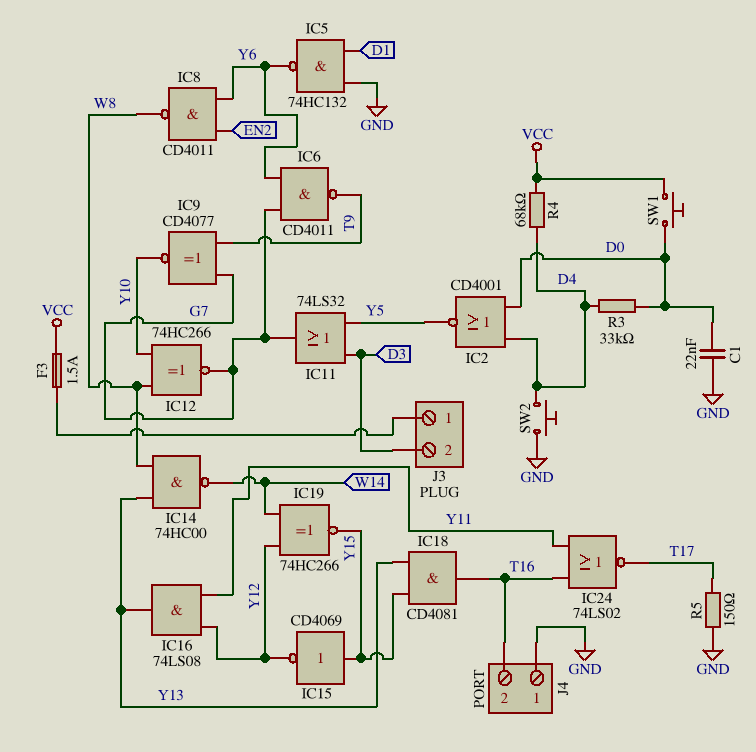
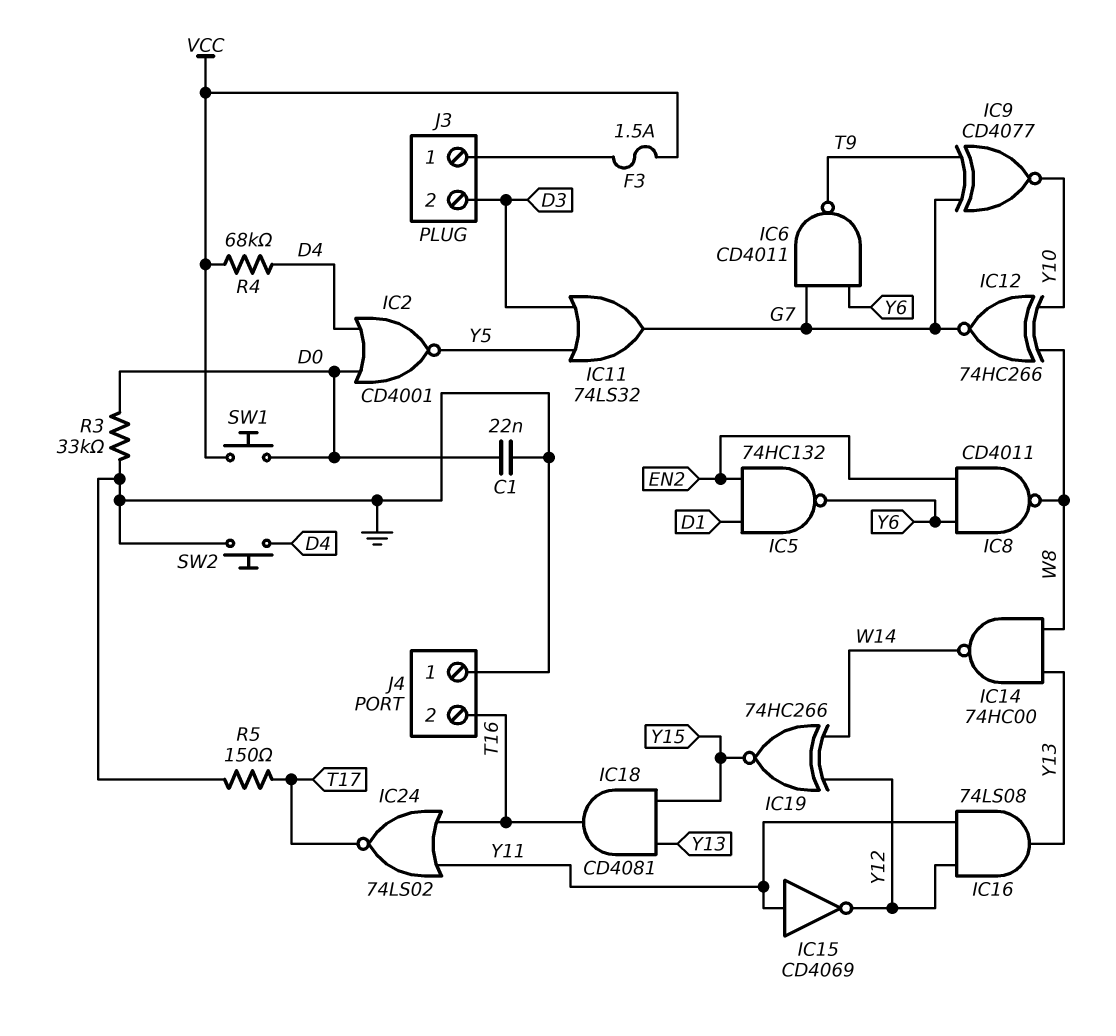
IC5: NAND 74HC132 (in D1, in GND, out Y6) -> NAND 74HC132 (in D1, in EN2, out Y6)
IC15: NOT CD4069 (in Y15, out Y12) -> NOT CD4069 (in Y11, out Y12)
R3: 33k (D0, D4) -> 33k (D0, GND)

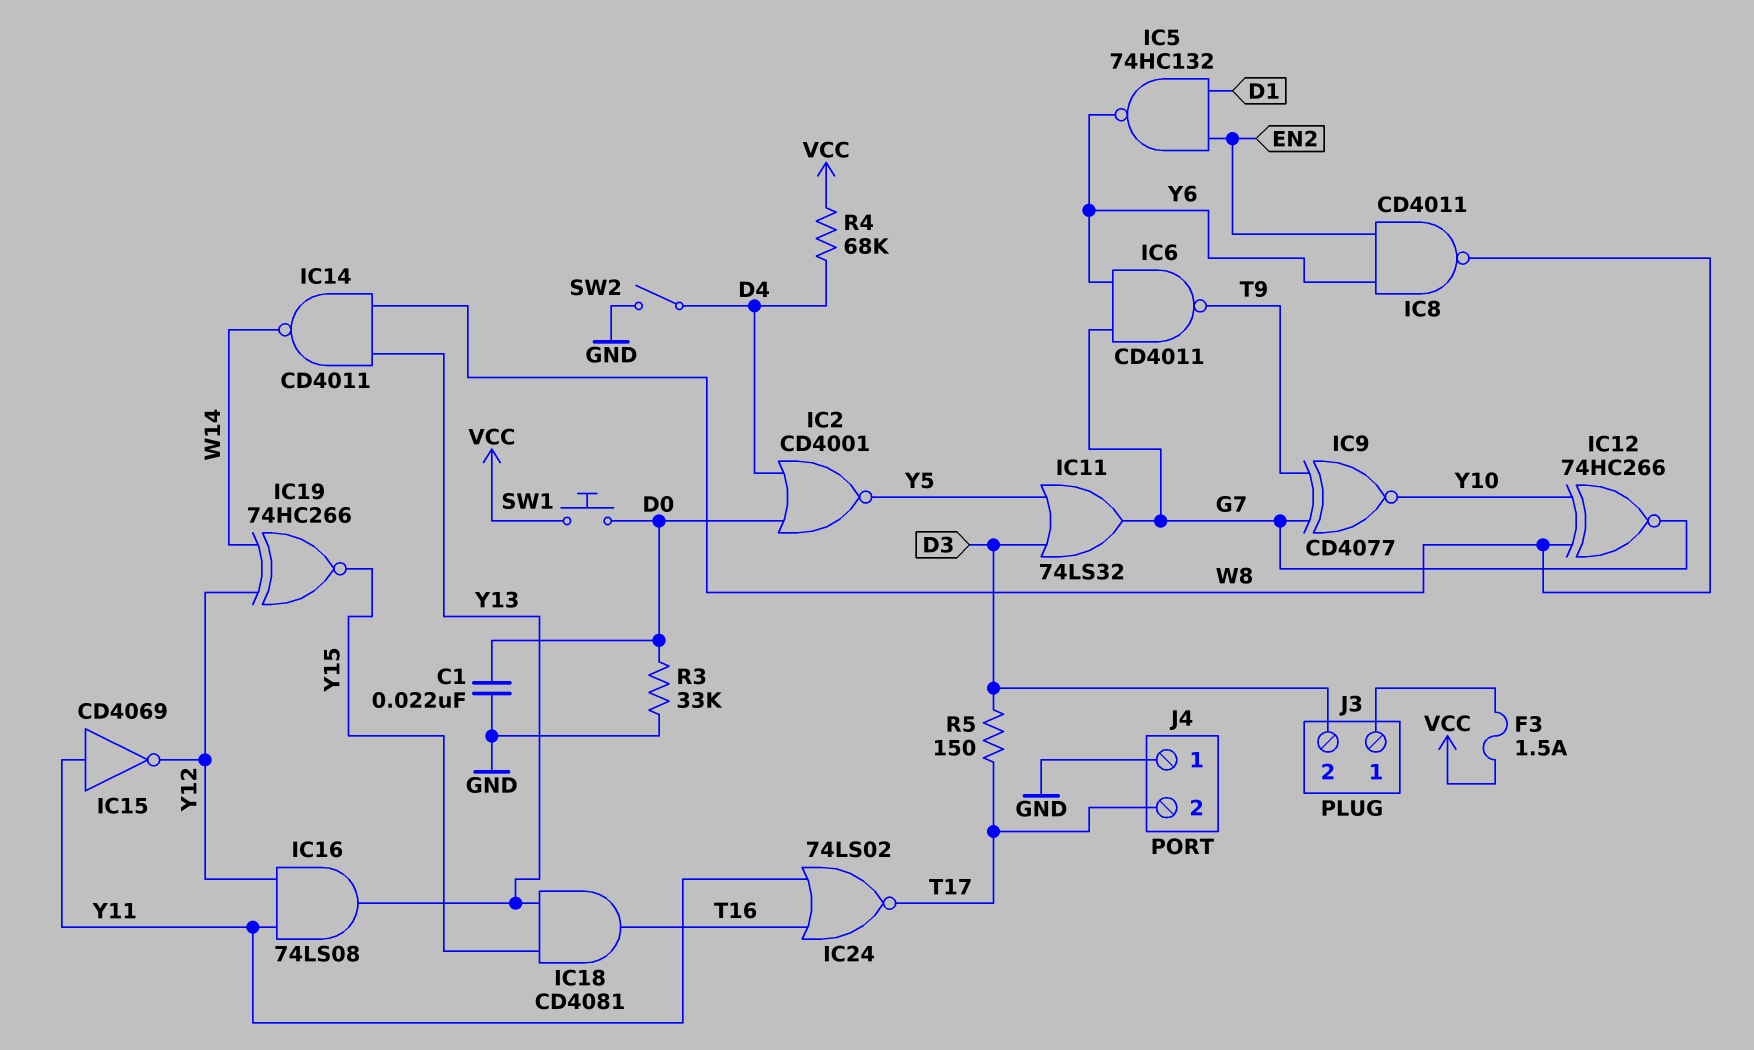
IC14: NAND 74HC00 (in W8, in Y13, out W14) -> NAND CD4011 (in W8, in Y13, out W14)
J4 pin 2: T16 -> T17
R5: 150 (GND, T17) -> 150 (D3, T17)
SW2: button (D4, GND) -> switch (D4, GND)

